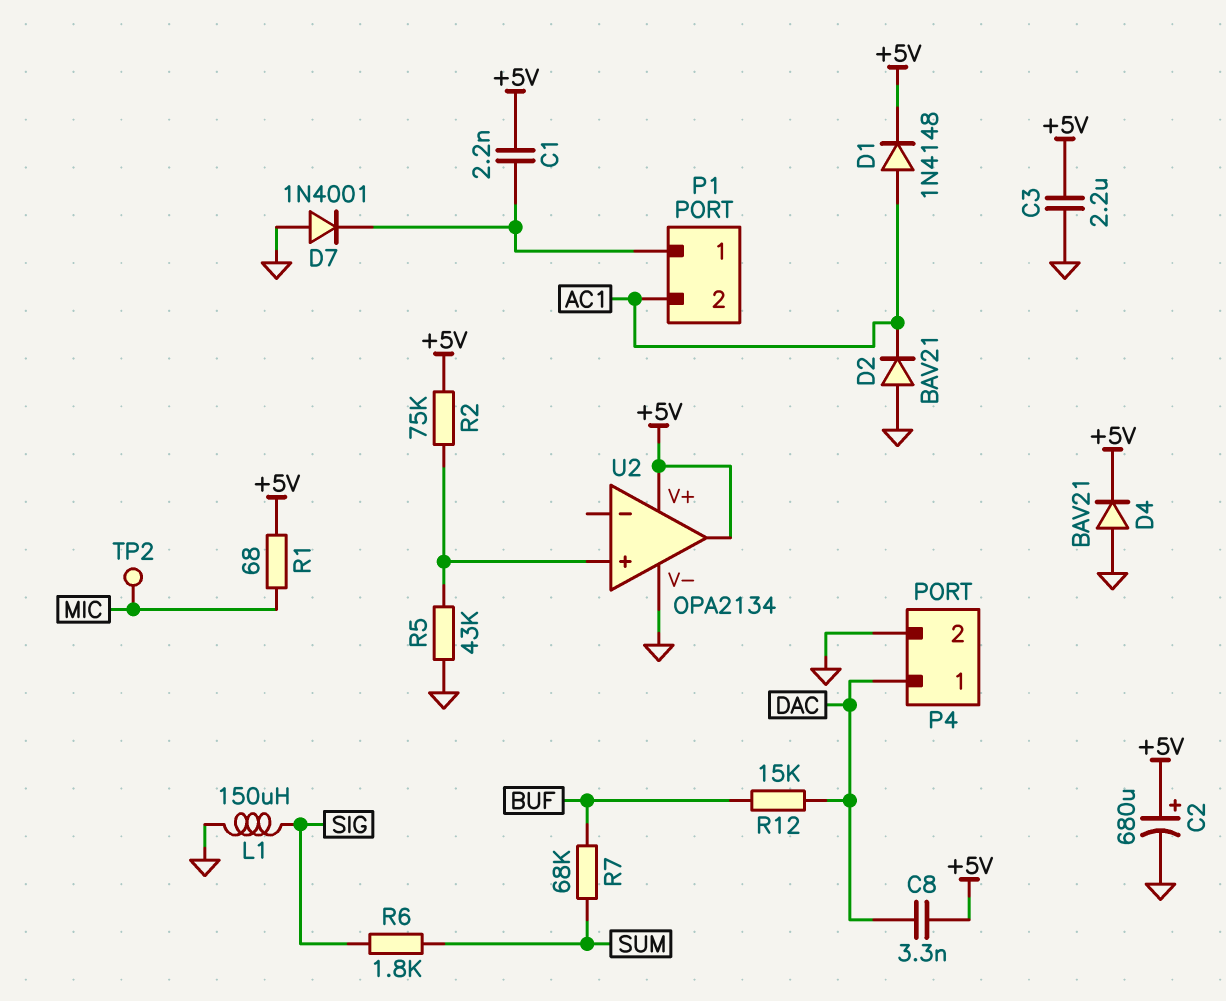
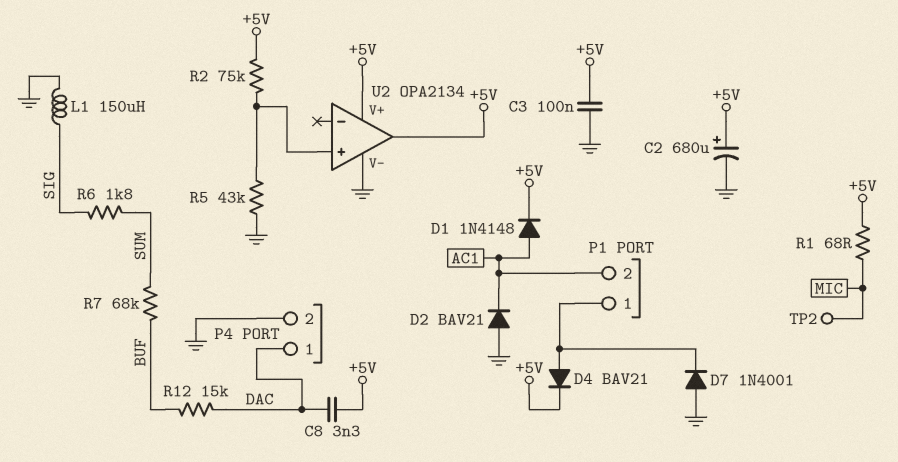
C1: 2.2nF (+5V, P1/1) -> none
C3: 2.2uF (+5V, GND) -> 100nF (+5V, GND)
D4: diode BAV21 (A GND, K +5V) -> diode BAV21 (A P1/1, K +5V)

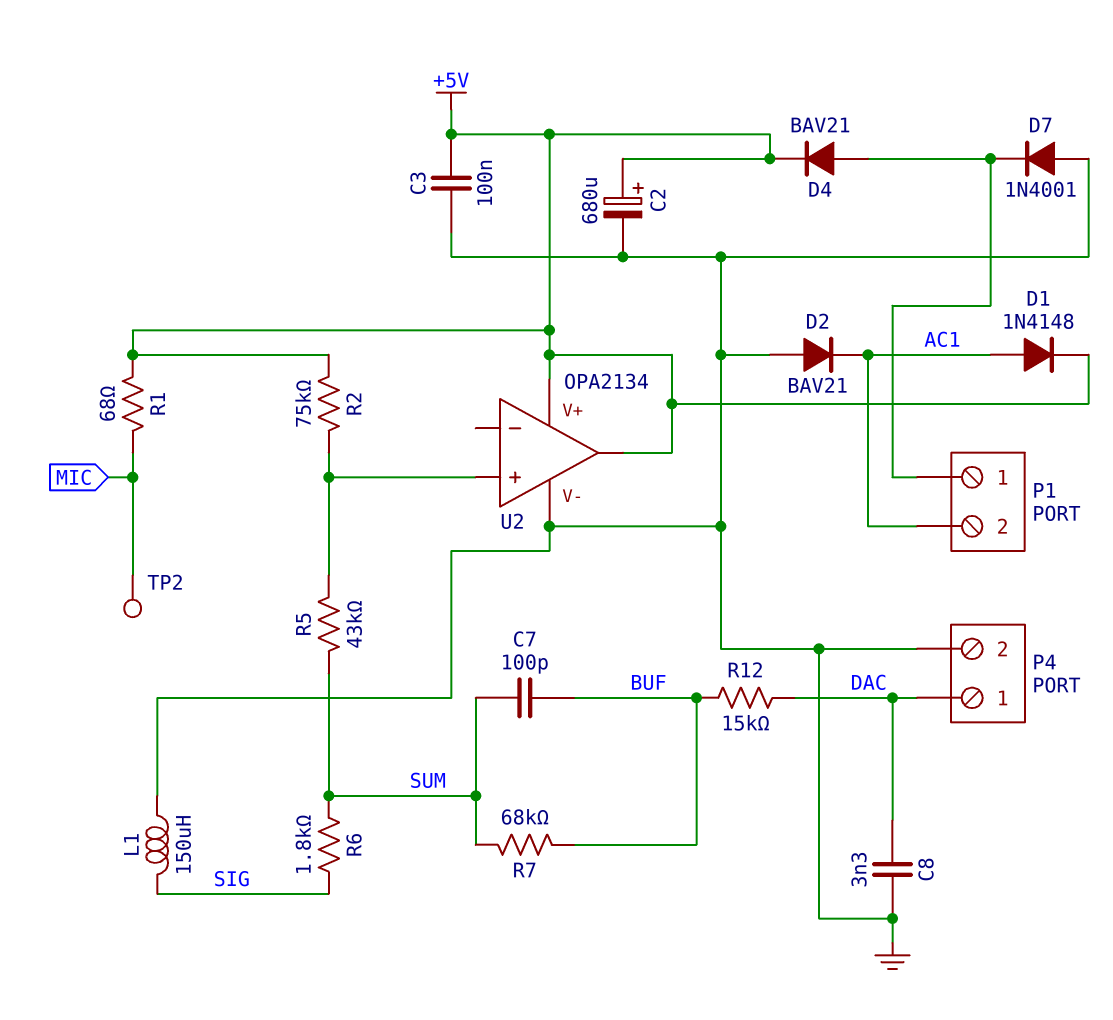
C7: none -> 100pF (BUF, SUM)
C8: 3.3nF (+5V, DAC) -> 3.3nF (DAC, GND)
R5: 43k (GND, U2/in+) -> 43k (SUM, U2/in+)

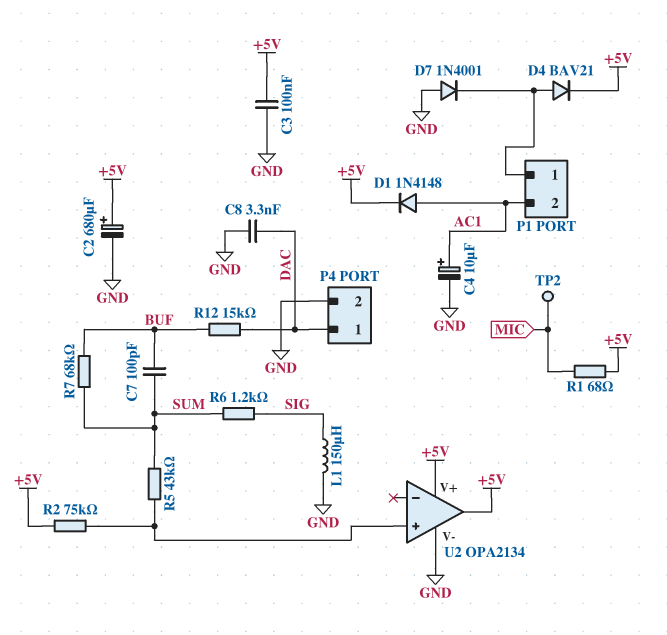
C4: none -> 10uF (plus AC1, minus GND)
D2: diode BAV21 (A GND, K AC1) -> none
R6: 1.8k (SIG, SUM) -> 1.2k (SIG, SUM)

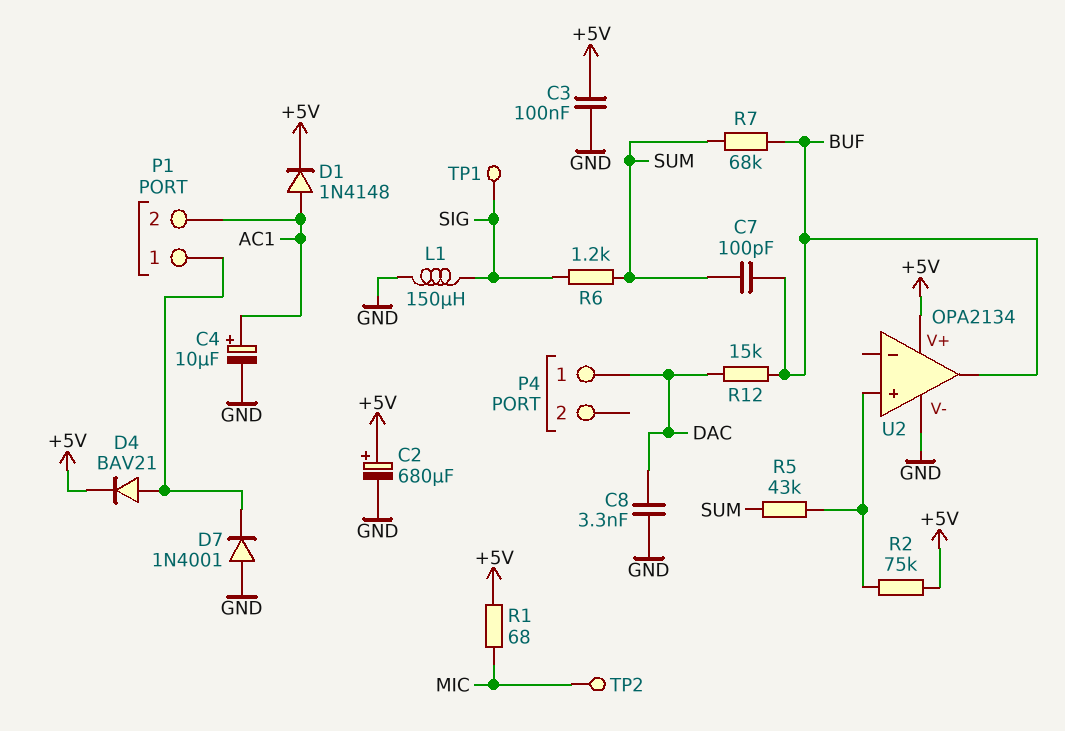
P4 pin 2: GND -> none
TP1: none -> test point (SIG)
U2 pin out: +5V -> BUF

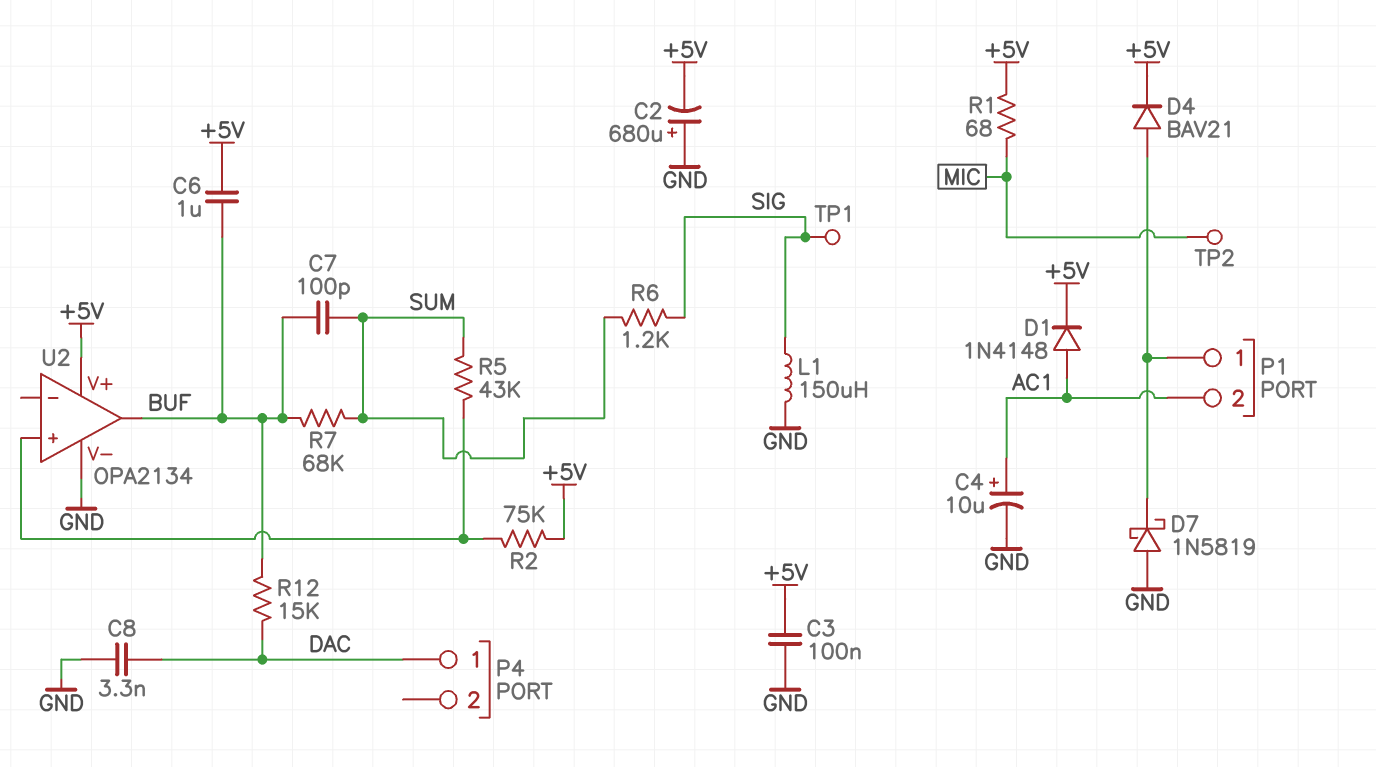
C2: 680uF (plus +5V, minus GND) -> 680uF (plus GND, minus +5V)
C6: none -> 1uF (+5V, BUF)
D7: diode 1N4001 (A GND, K P1/1) -> schottky 1N5819 (A GND, K P1/1)

